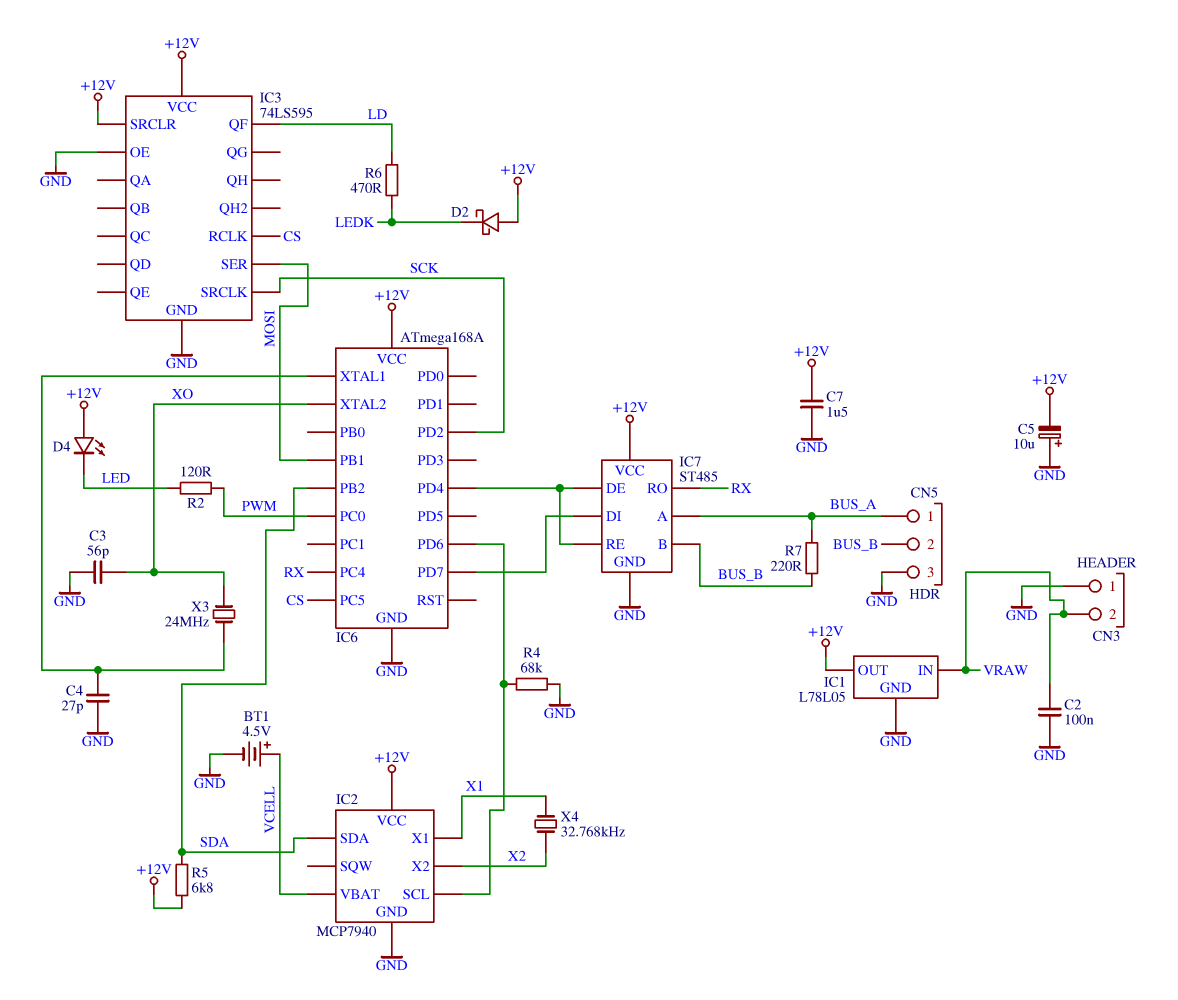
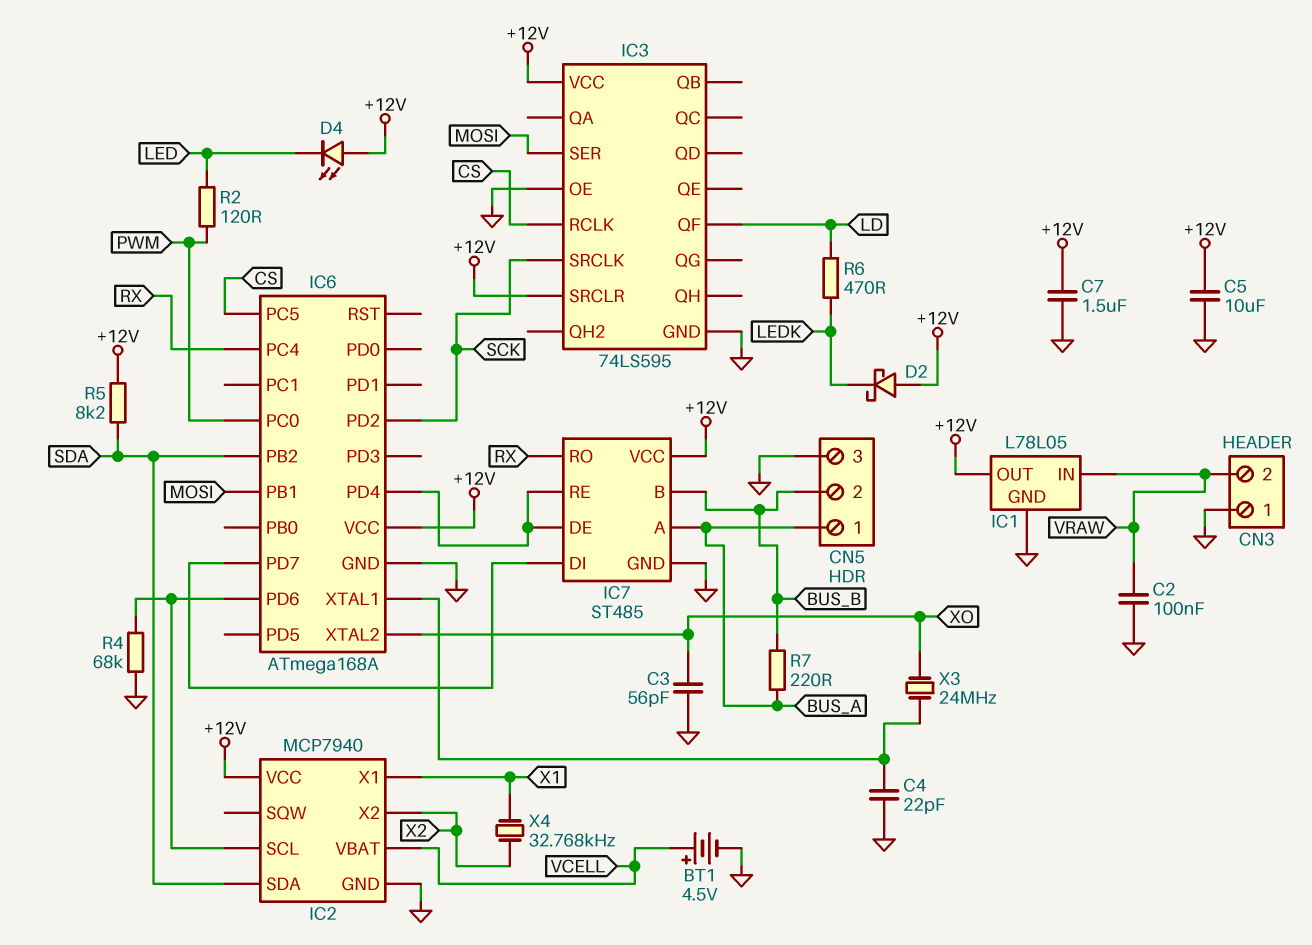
C4: 27pF (GND, IC6/XTAL1) -> 22pF (GND, IC6/XTAL1)
C5: 10uF (plus GND, minus +12V) -> 10uF (+12V, GND)
R5: 6.8k (+12V, SDA) -> 8.2k (+12V, SDA)

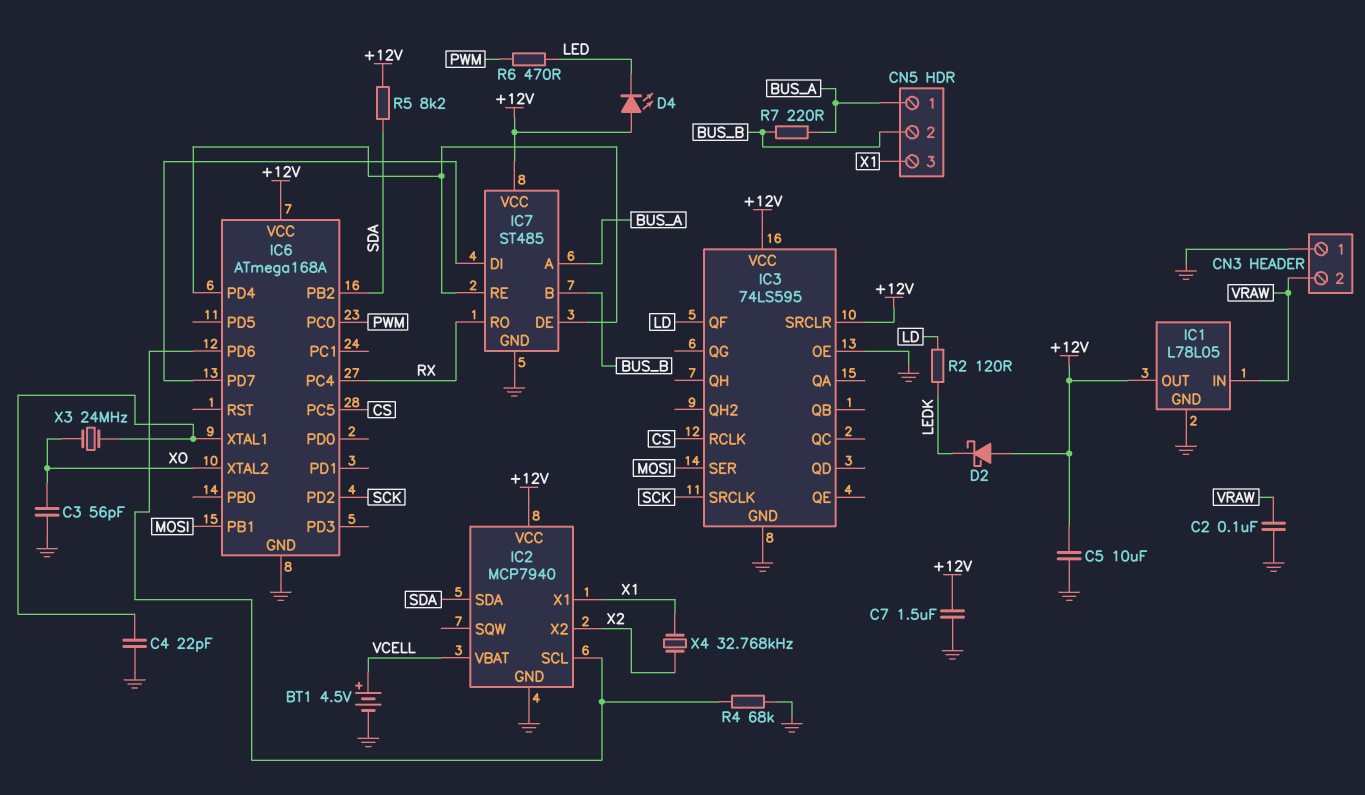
CN5 pin 3: GND -> X1
R2: 120 (LED, PWM) -> 120 (LD, LEDK)
R6: 470 (LD, LEDK) -> 470 (LED, PWM)

